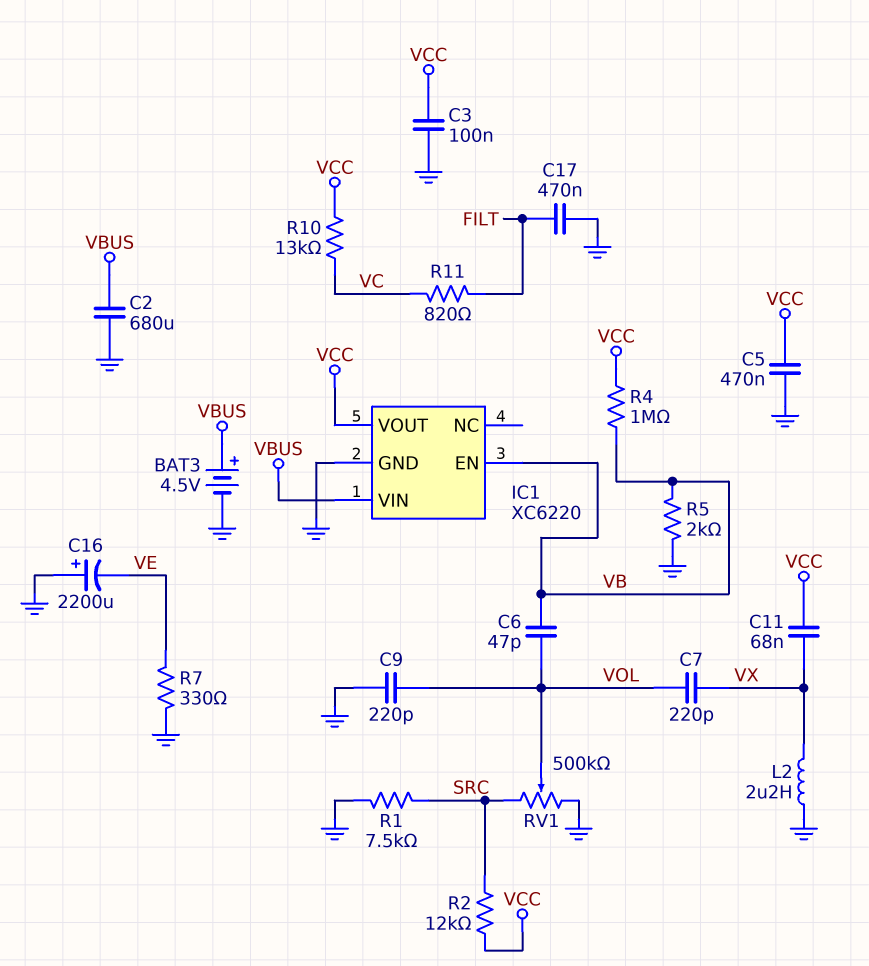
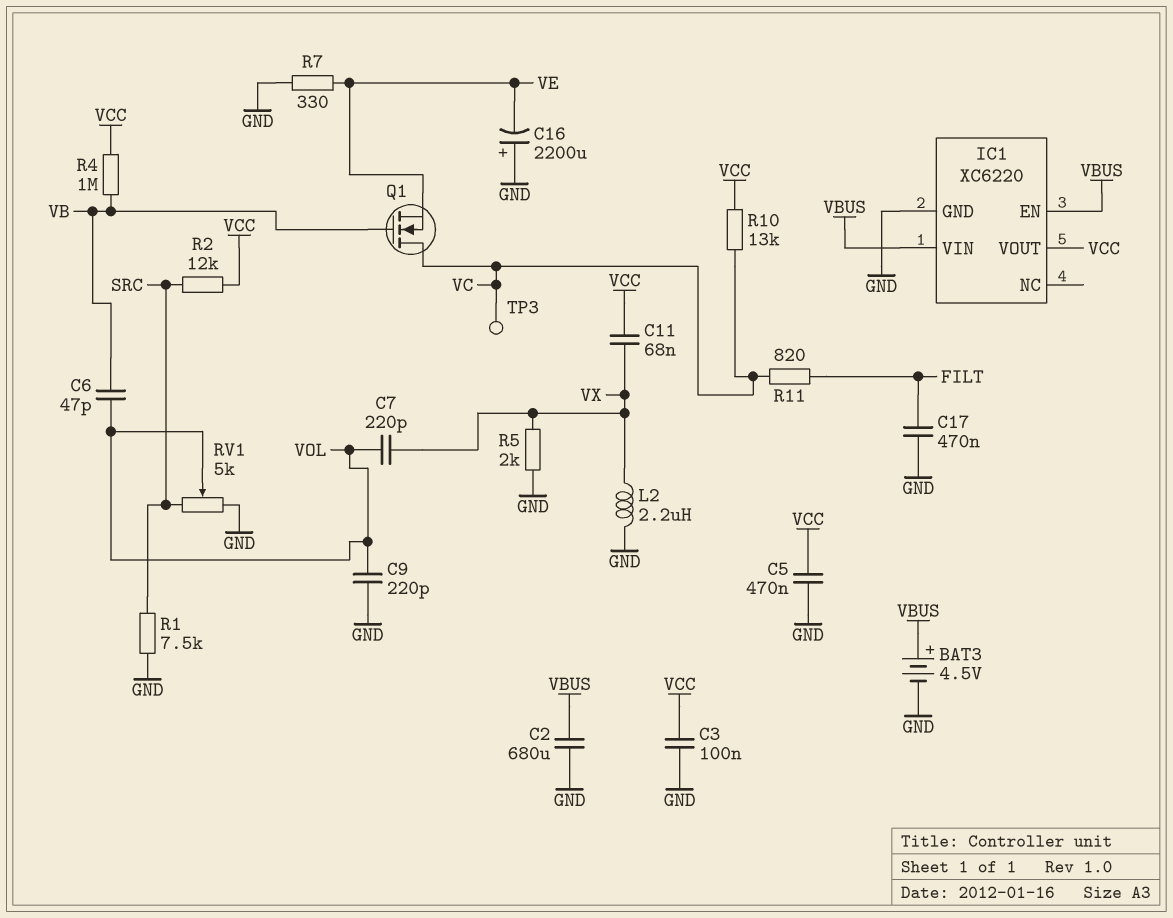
IC1 pin EN: VB -> VBUS
Q1: none -> NMOS (G VB, D VC, S VE)
R5: 2k (GND, VB) -> 2k (GND, VX)
RV1: 500k (GND, SRC, wiper VOL) -> 5k (GND, SRC, wiper VOL)
TP3: none -> test point (VC)

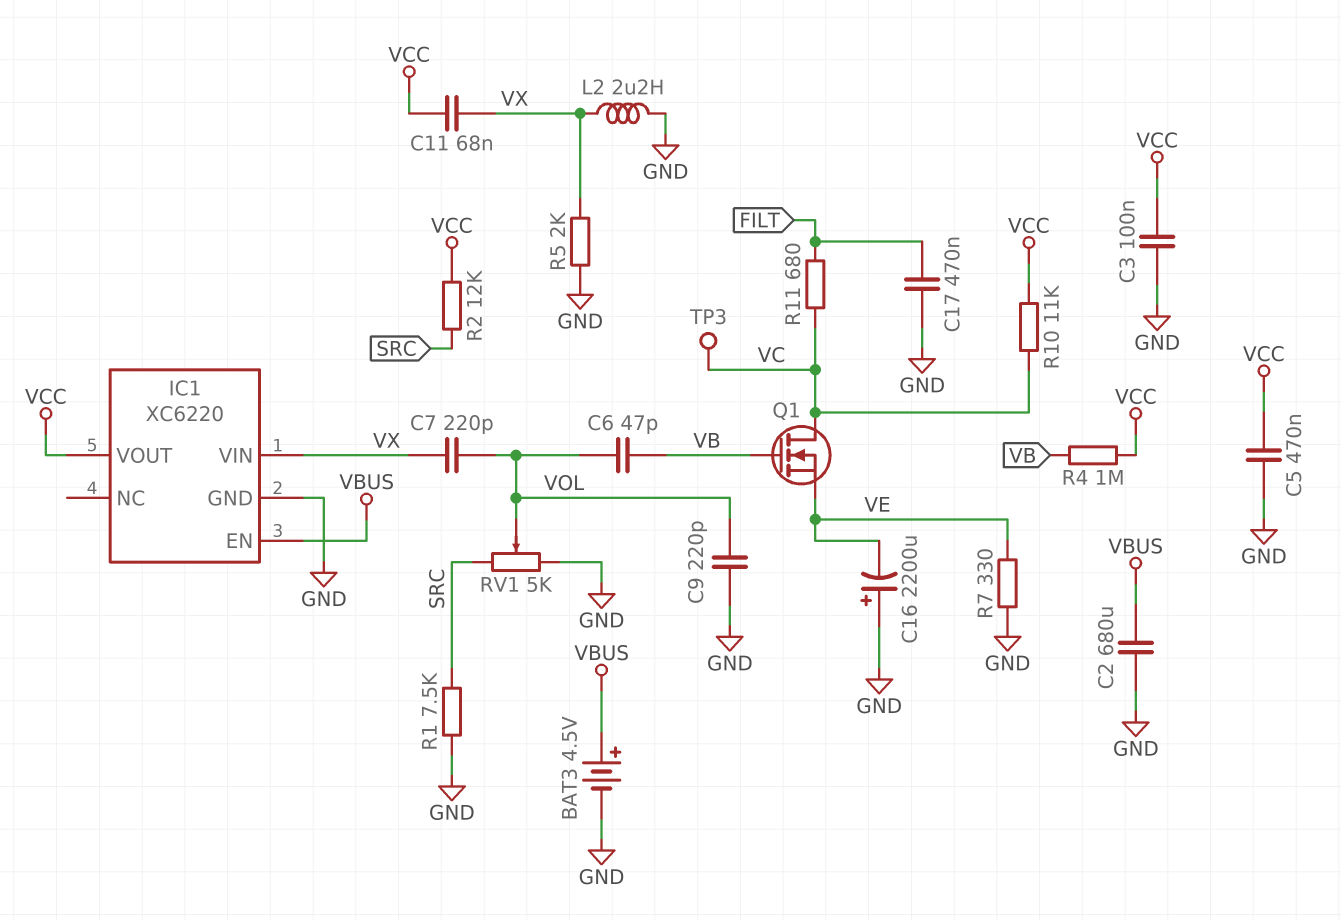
IC1 pin VIN: VBUS -> VX
R10: 13k (VC, VCC) -> 11k (VC, VCC)
R11: 820 (FILT, VC) -> 680 (FILT, VC)

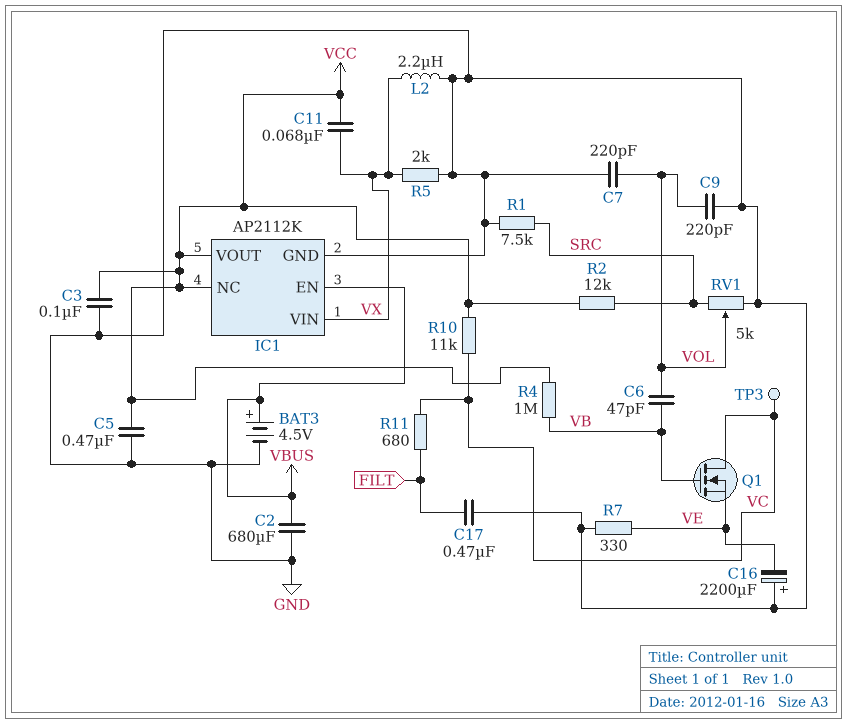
C7: 220pF (VOL, VX) -> 220pF (GND, VOL)
IC1: XC6220 -> AP2112K
IC1 pin NC: none -> VCC

